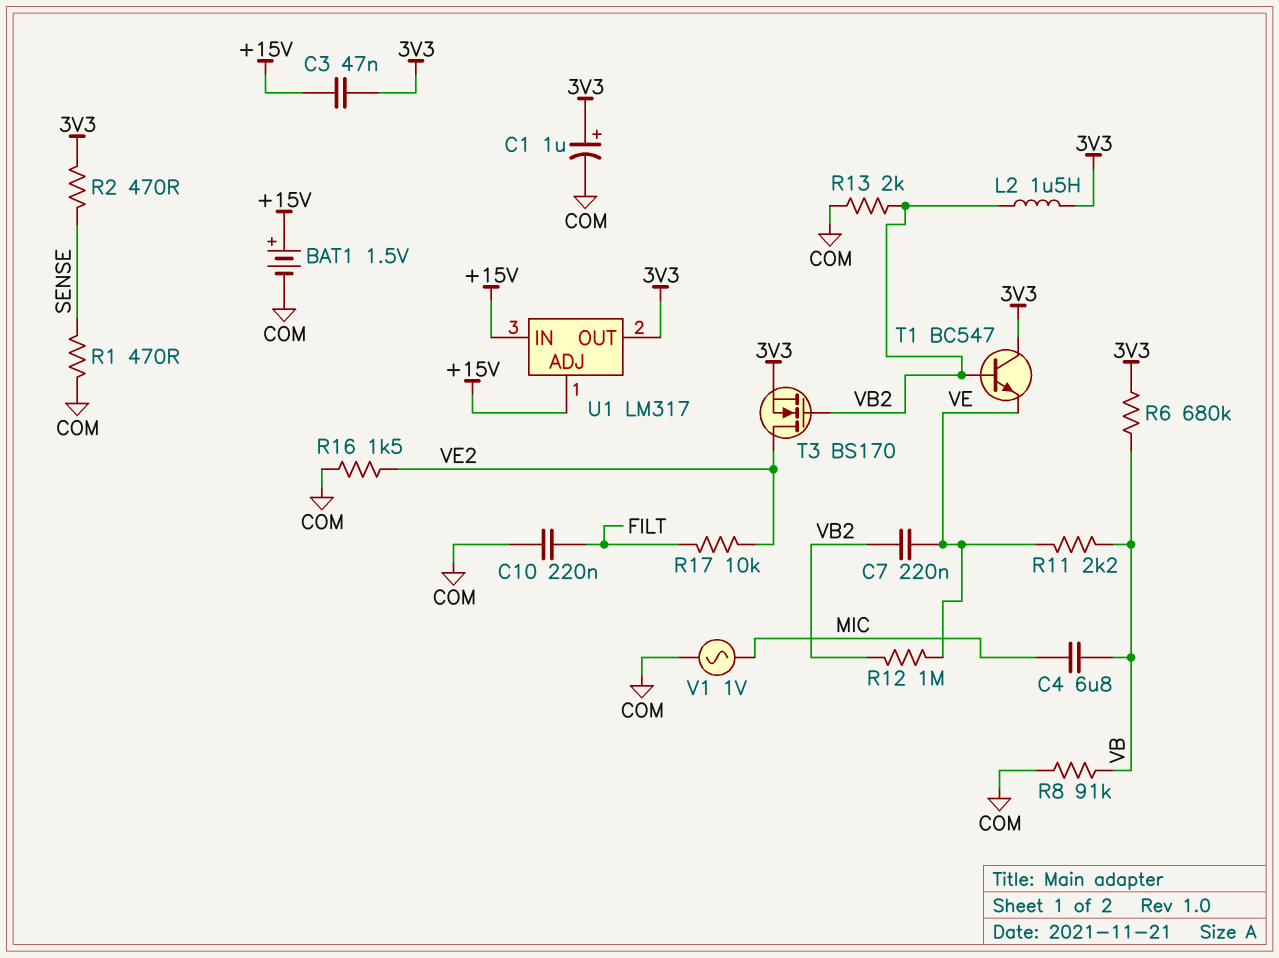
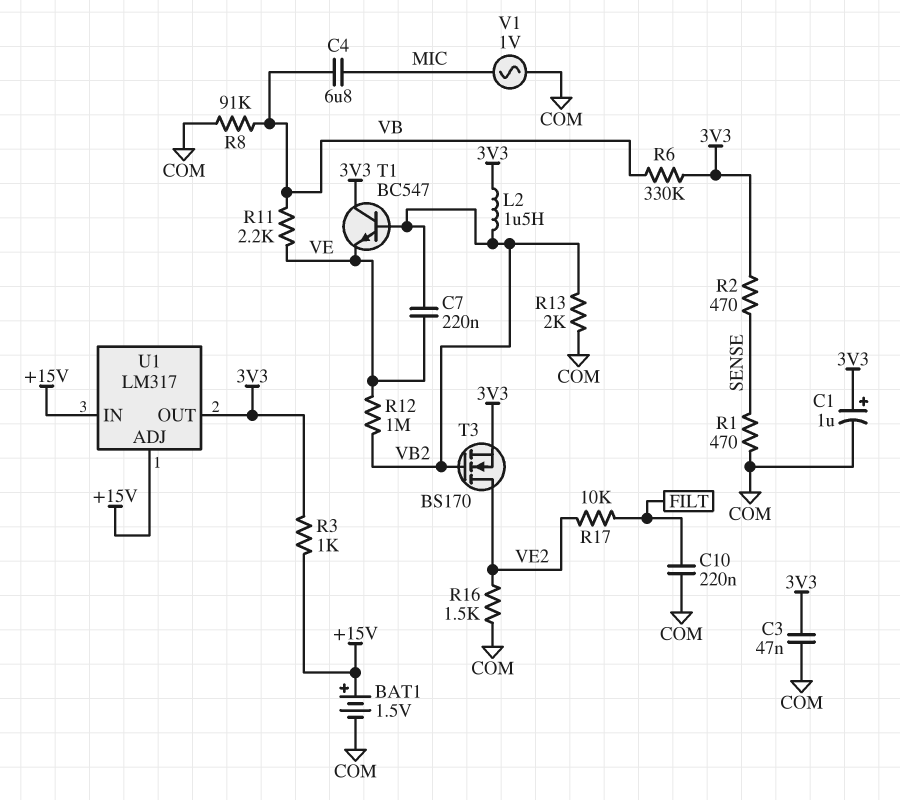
C3: 47nF (+15V, 3V3) -> 47nF (3V3, COM)
R3: none -> 1k (+15V, 3V3)
R6: 680k (3V3, VB) -> 330k (3V3, VB)

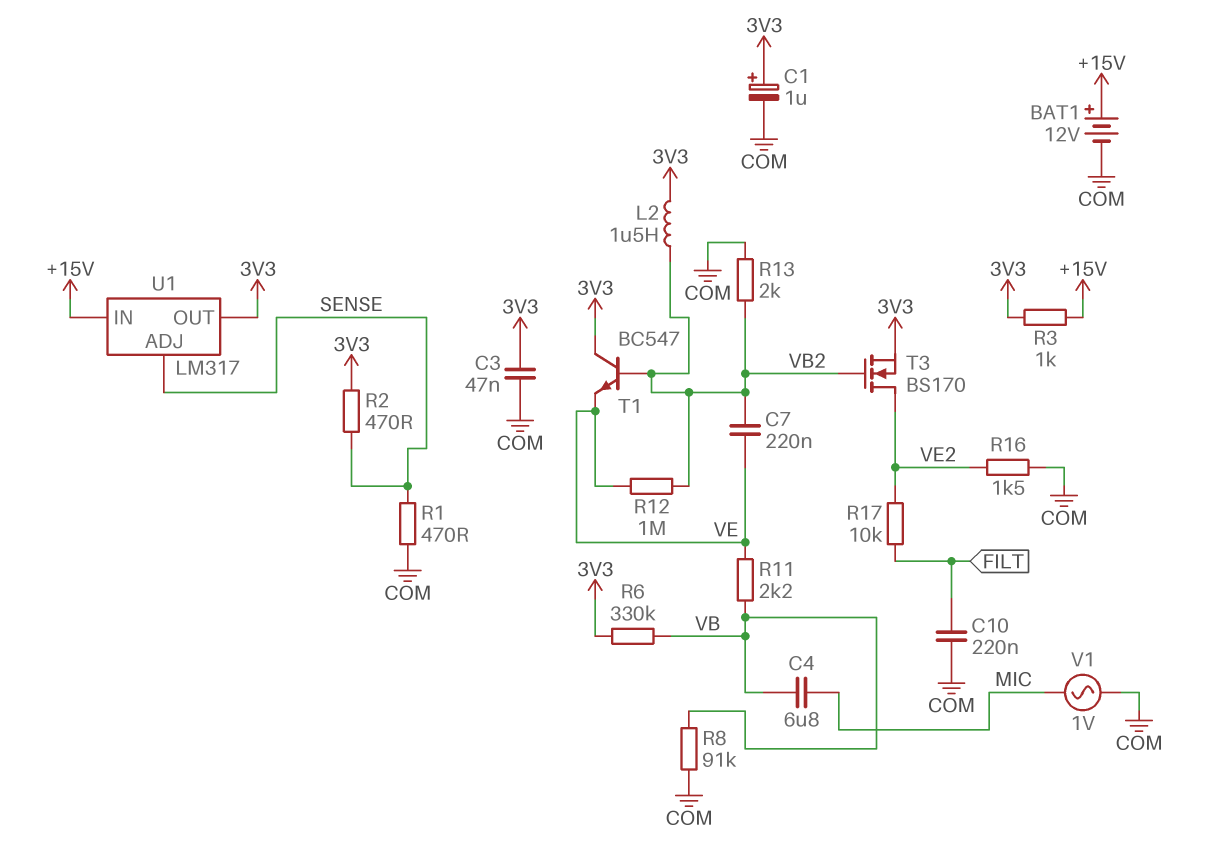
BAT1: 1.5V (plus +15V, minus COM) -> 12V (plus +15V, minus COM)
U1 pin ADJ: +15V -> SENSE

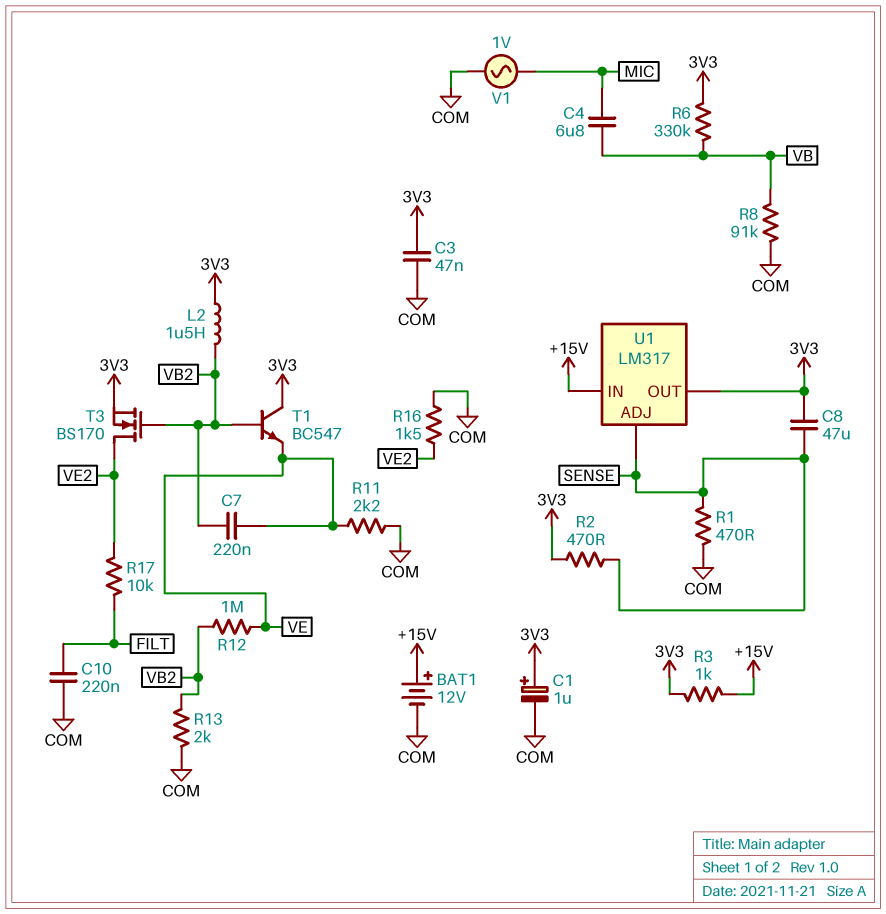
C8: none -> 47uF (3V3, SENSE)
R11: 2.2k (VB, VE) -> 2.2k (COM, VE)

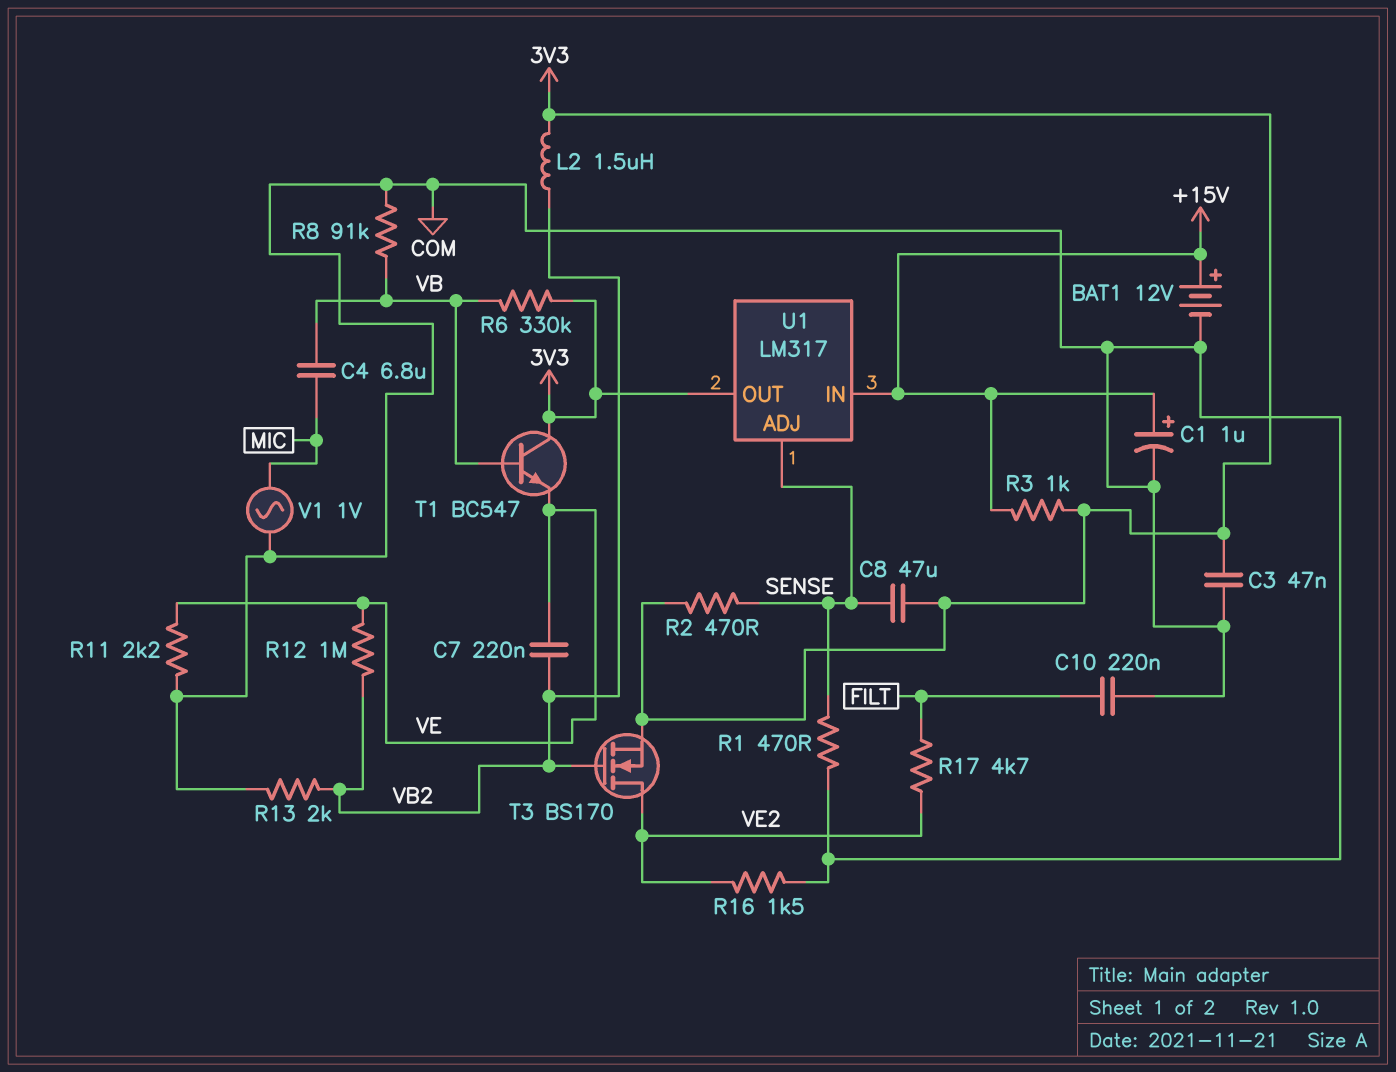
C1: 1uF (plus 3V3, minus COM) -> 1uF (plus +15V, minus COM)
R17: 10k (FILT, VE2) -> 4.7k (FILT, VE2)
T1: NPN BC547 (B VB2, C 3V3, E VE) -> NPN BC547 (B VB, C 3V3, E VE)

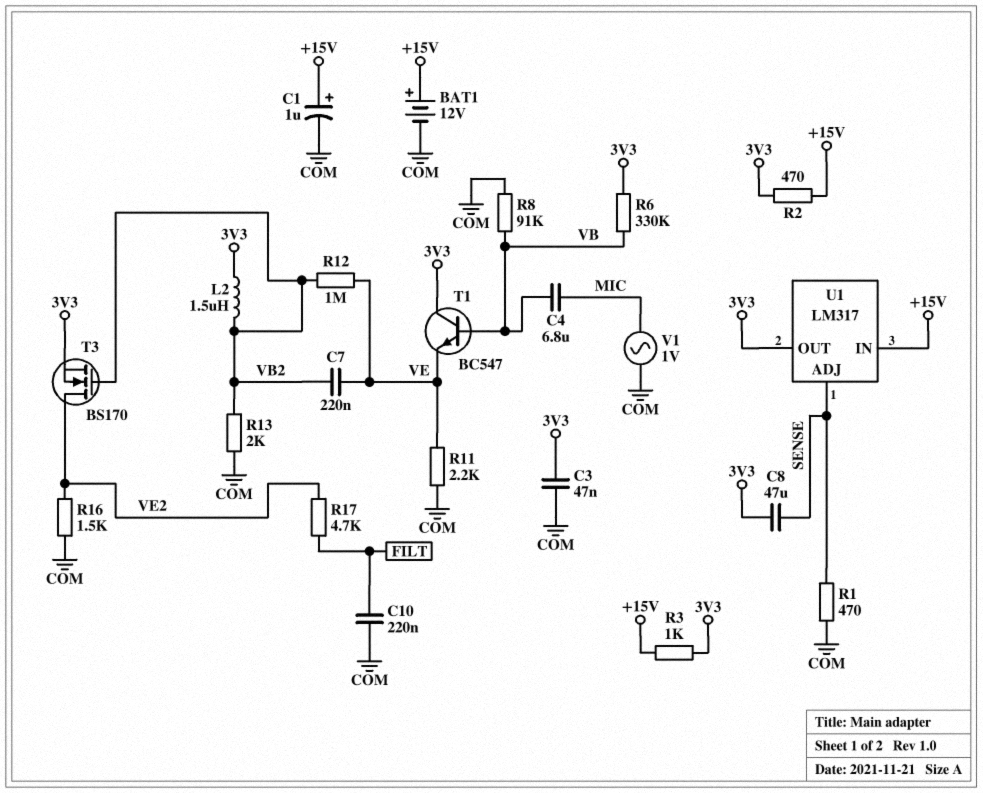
R2: 470 (3V3, SENSE) -> 470 (+15V, 3V3)

